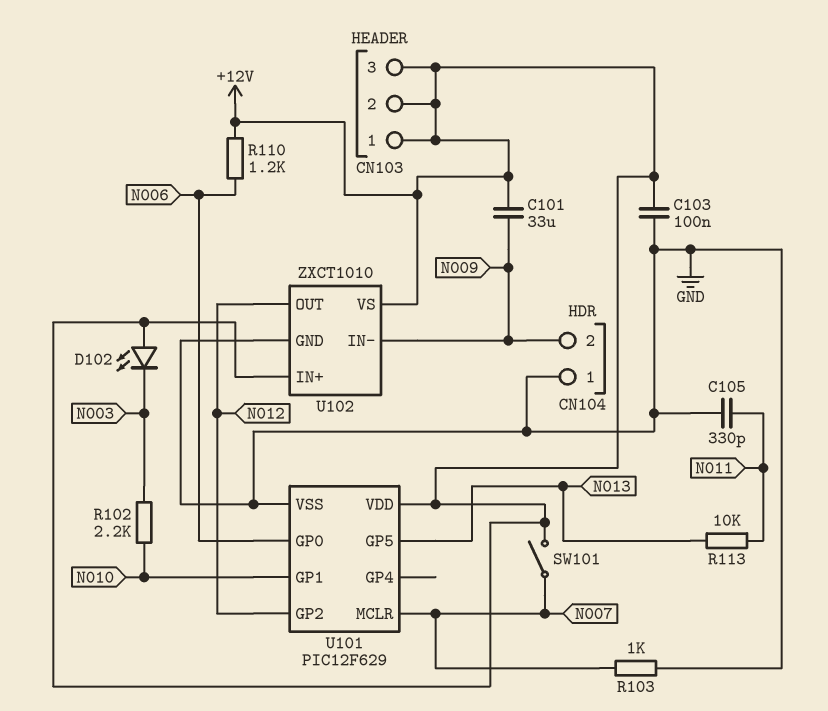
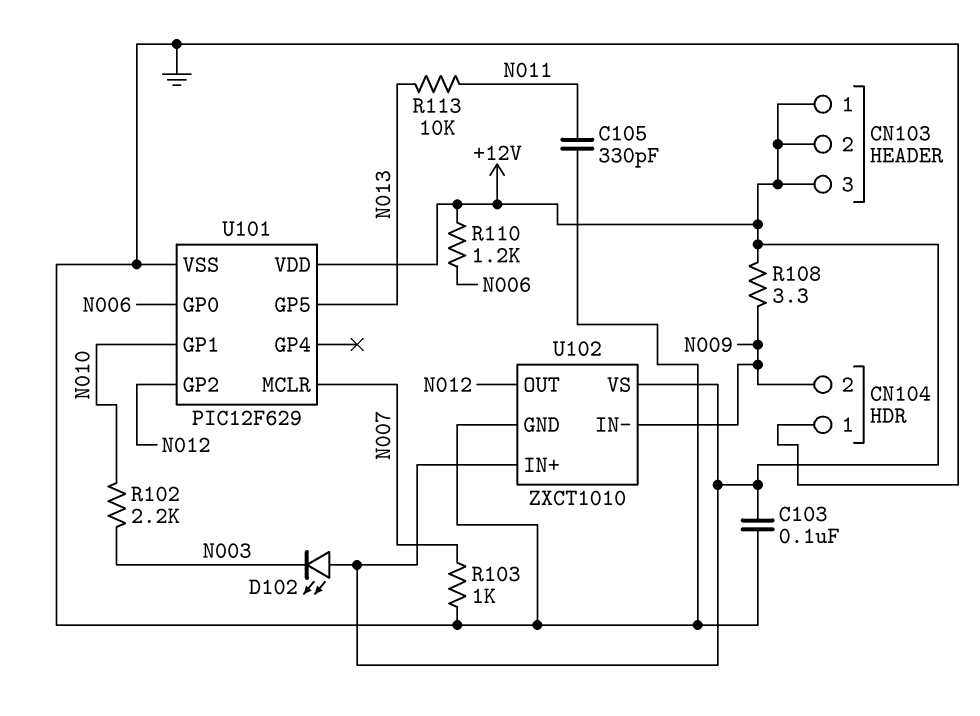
C101: 33uF (+12V, N009) -> none
R108: none -> 3.3 (+12V, N009)
SW101: switch (+12V, N007) -> none

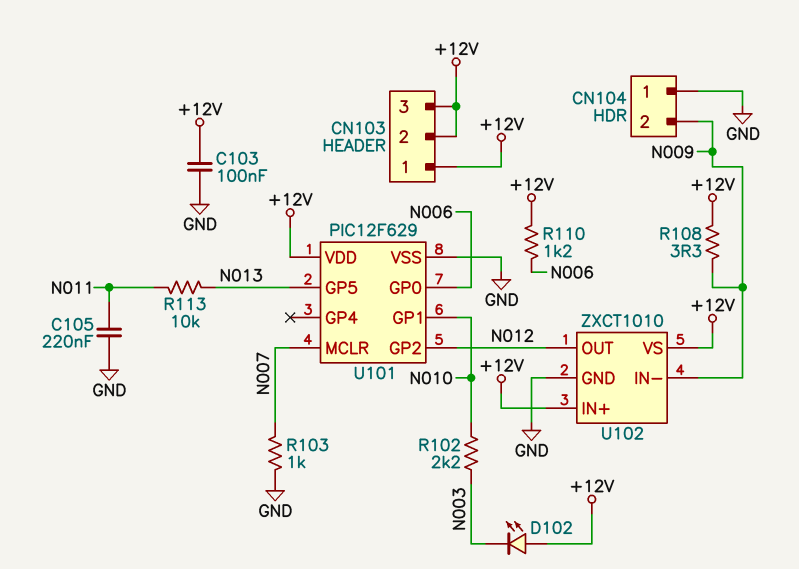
C105: 330pF (GND, N011) -> 220nF (GND, N011)

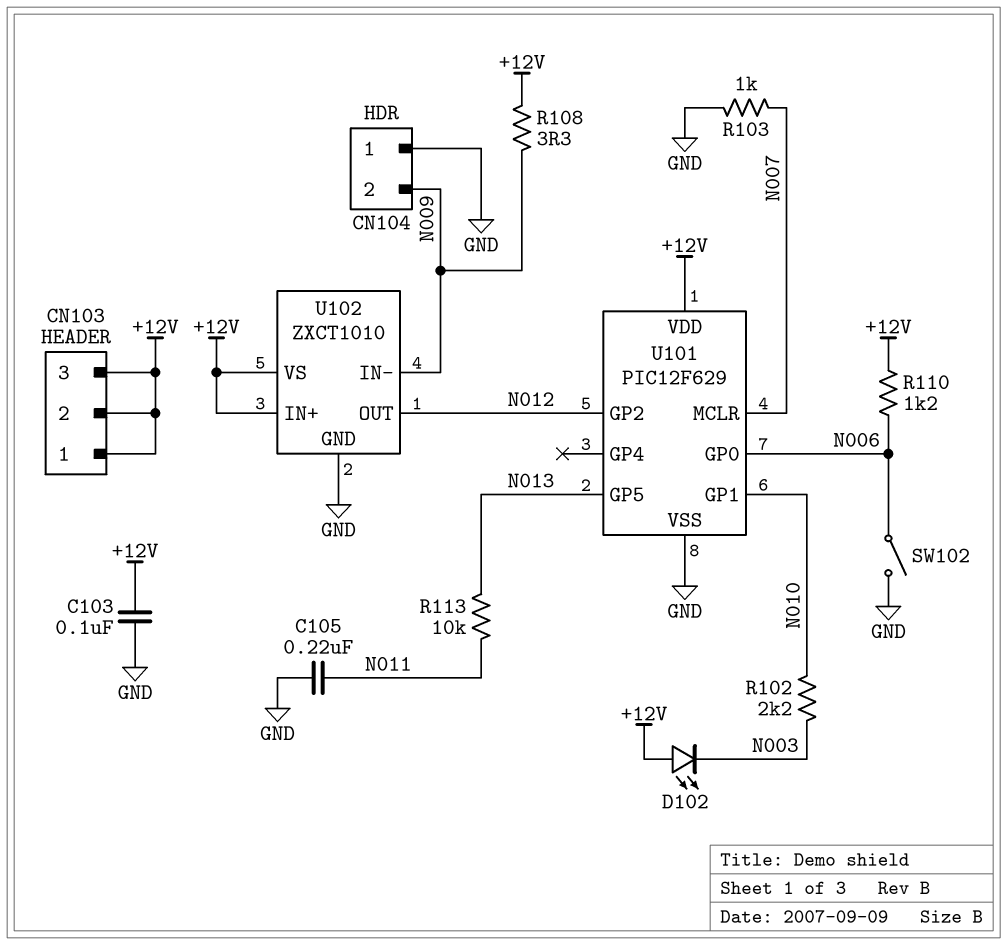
SW102: none -> switch (GND, N006)

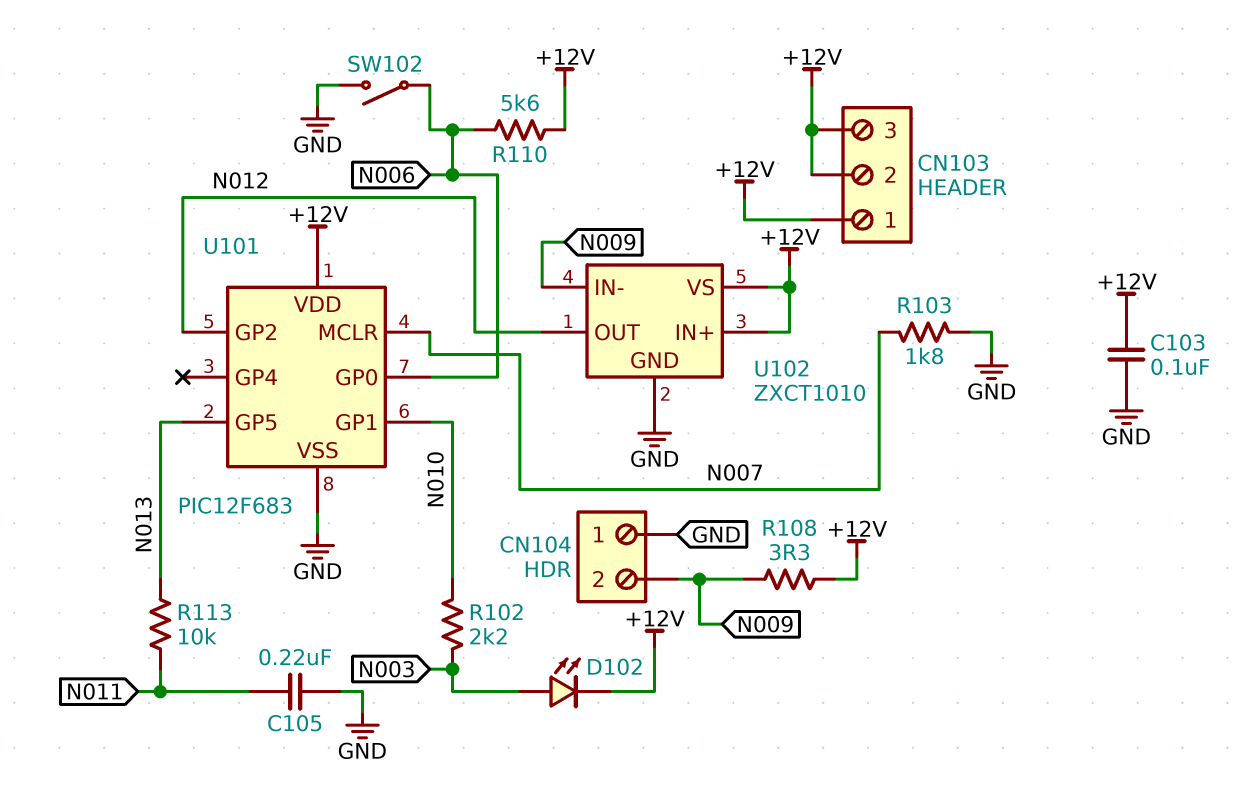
D102: LED (A +12V, K N003) -> LED (A N003, K +12V)
R103: 1k (GND, N007) -> 1.8k (GND, N007)
R110: 1.2k (+12V, N006) -> 5.6k (+12V, N006)
U101: PIC12F629 -> PIC12F683

